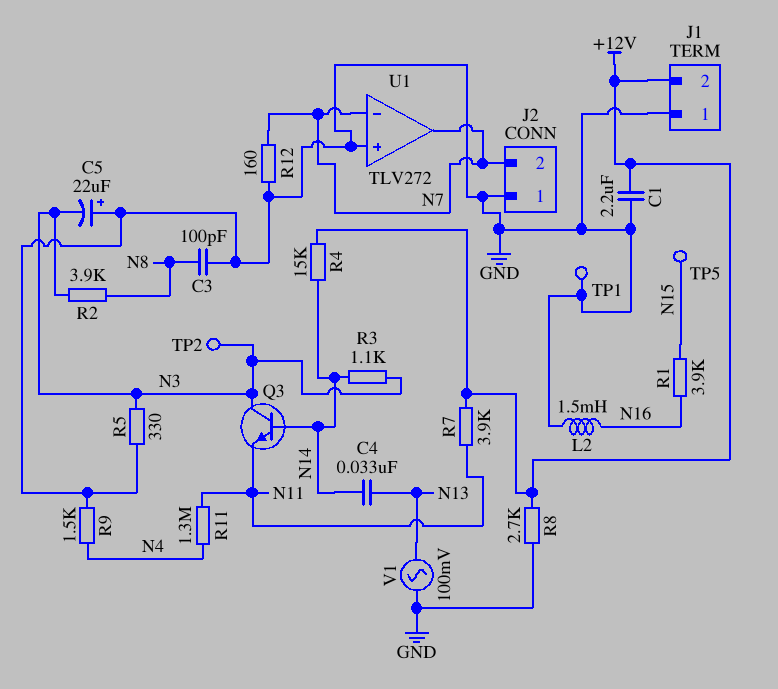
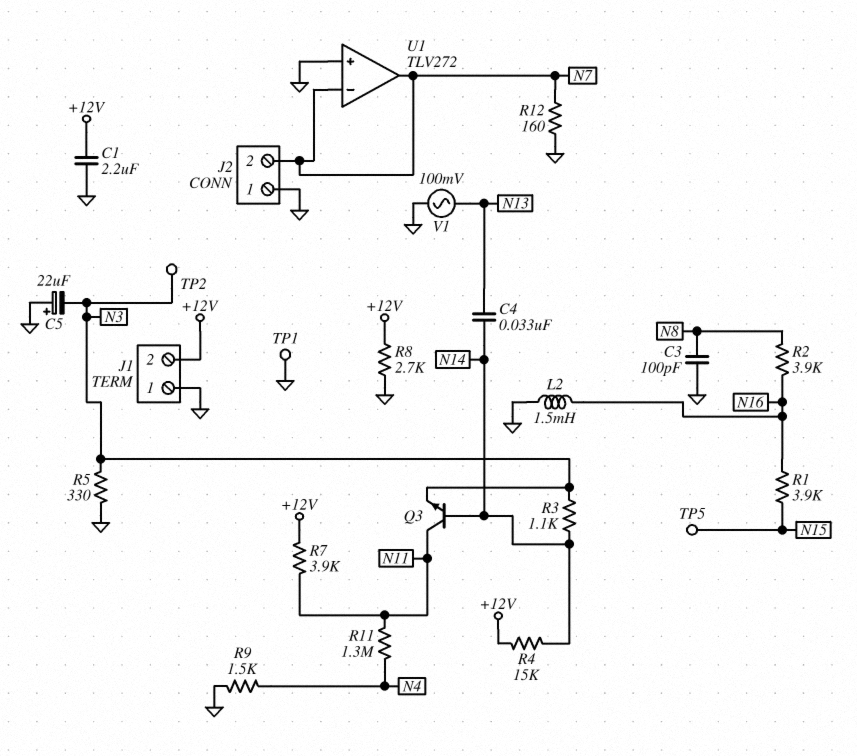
Q3: NPN (B N14, C N3, E N11) -> NPN (B N14, C N11, E N3)
R2: 3.9k (N3, N8) -> 3.9k (N8, N16)

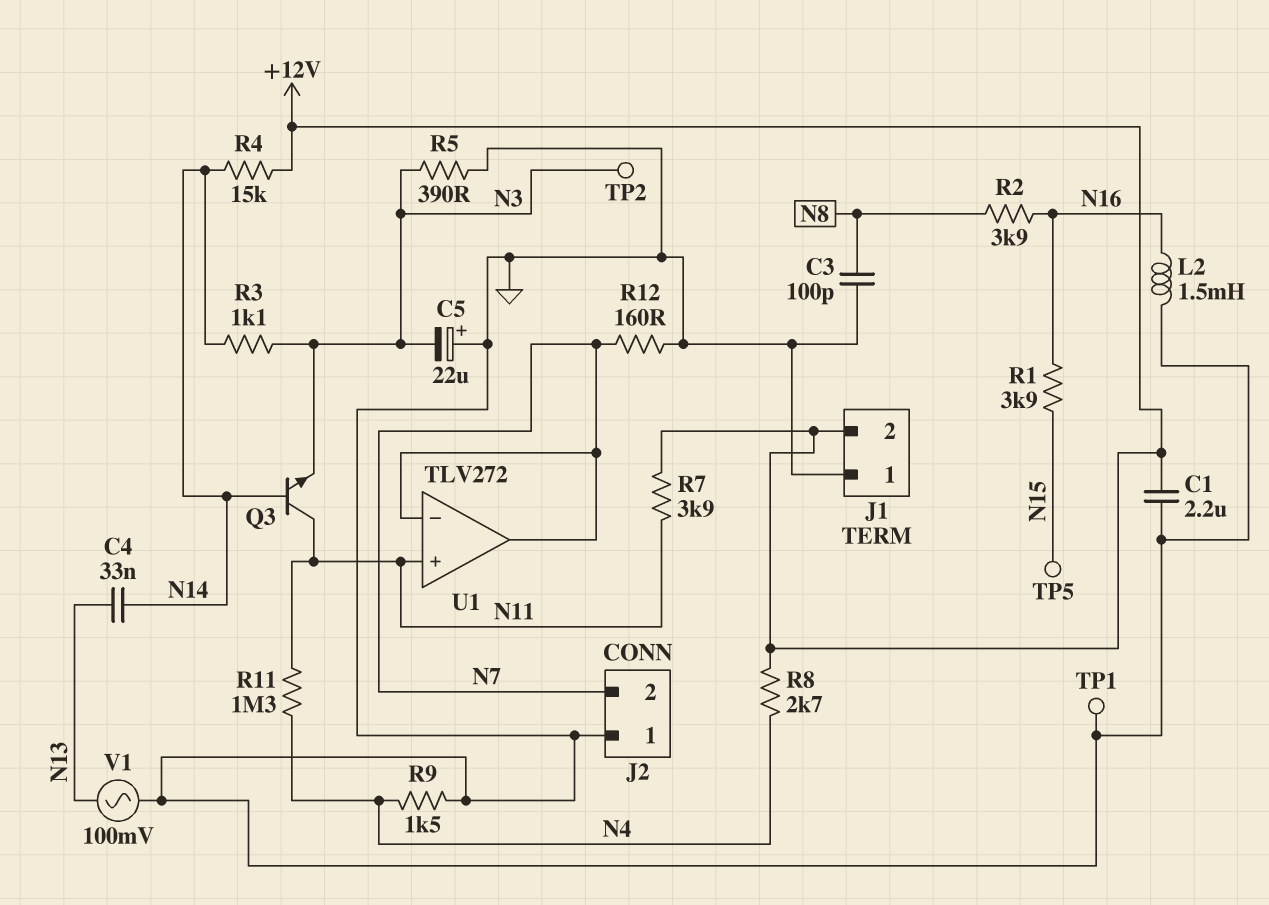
R5: 330 (GND, N3) -> 390 (GND, N3)
R8: 2.7k (+12V, GND) -> 2.7k (+12V, N4)
U1 pin in+: GND -> N11

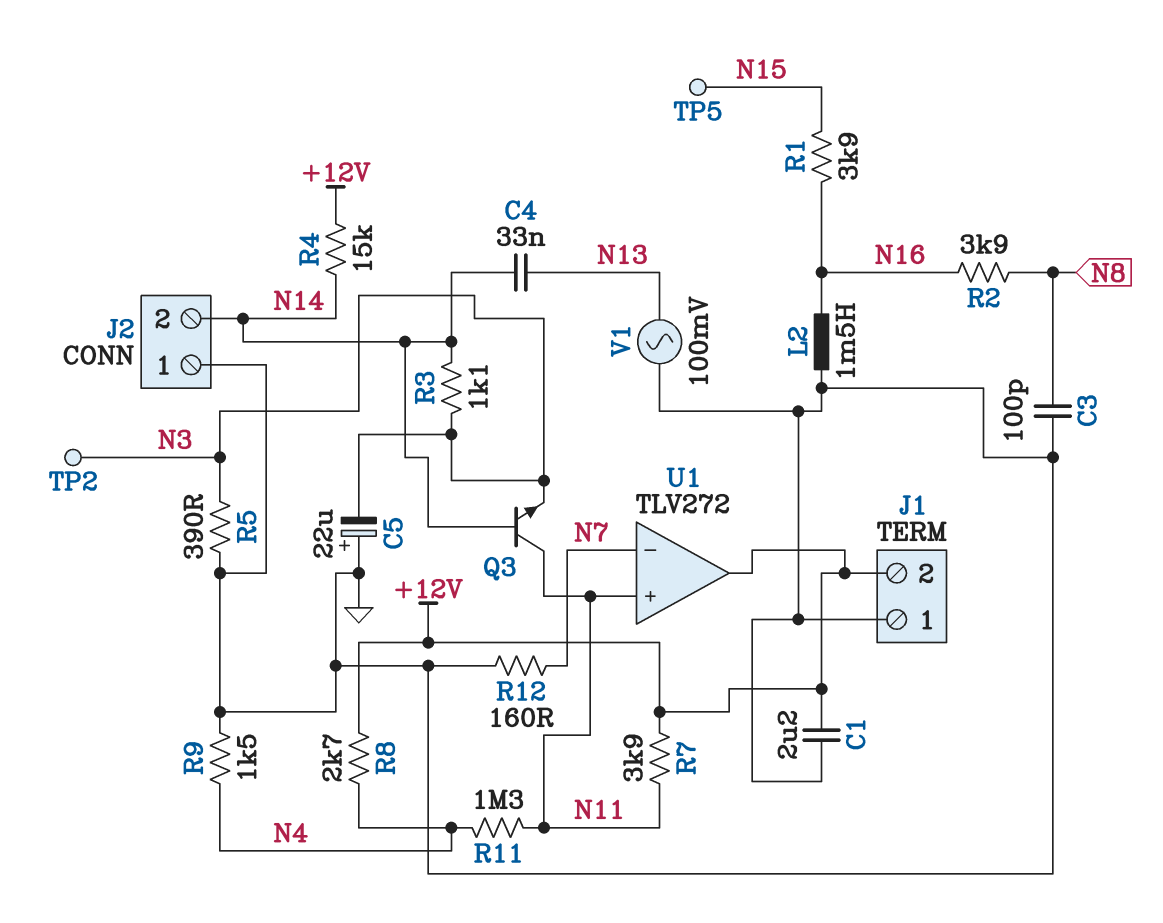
J2 pin 2: N7 -> N14
TP1: test point (GND) -> none
U1 pin out: N7 -> +12V

